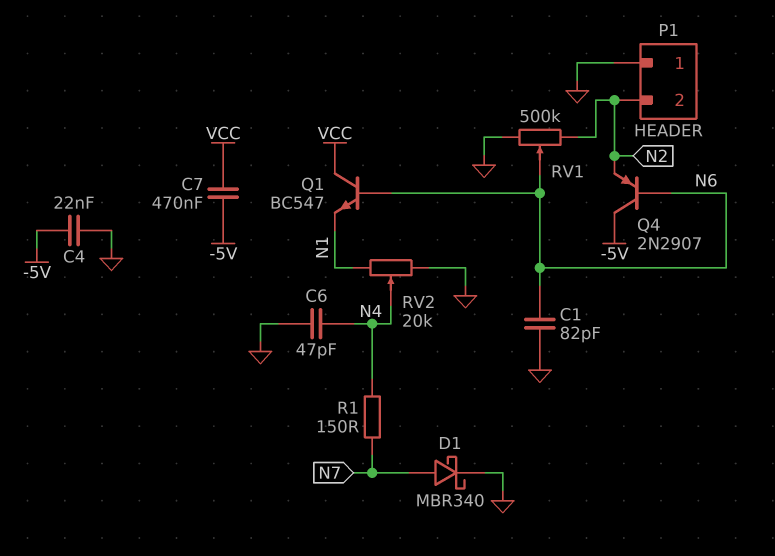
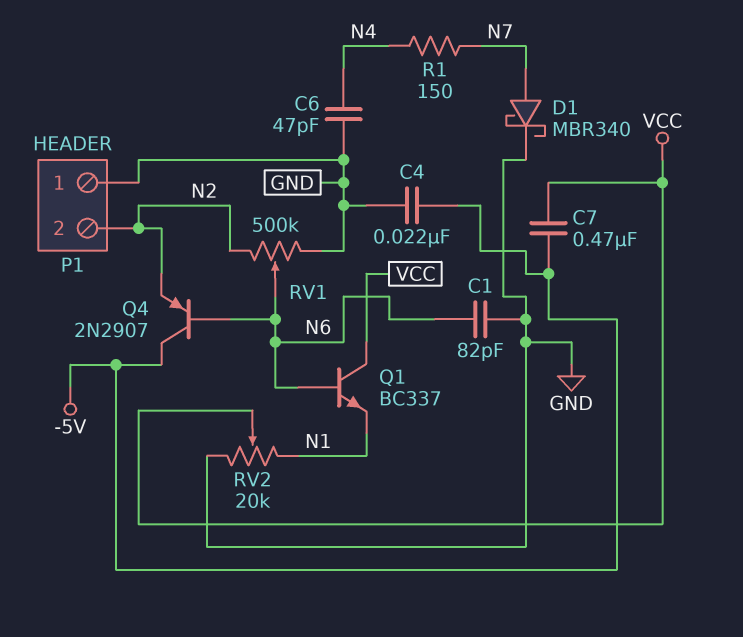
Q1: NPN BC547 (B N6, C VCC, E N1) -> NPN BC337 (B N6, C VCC, E N1)
RV2: 20k (GND, N1, wiper N4) -> 20k (GND, N1, wiper VCC)

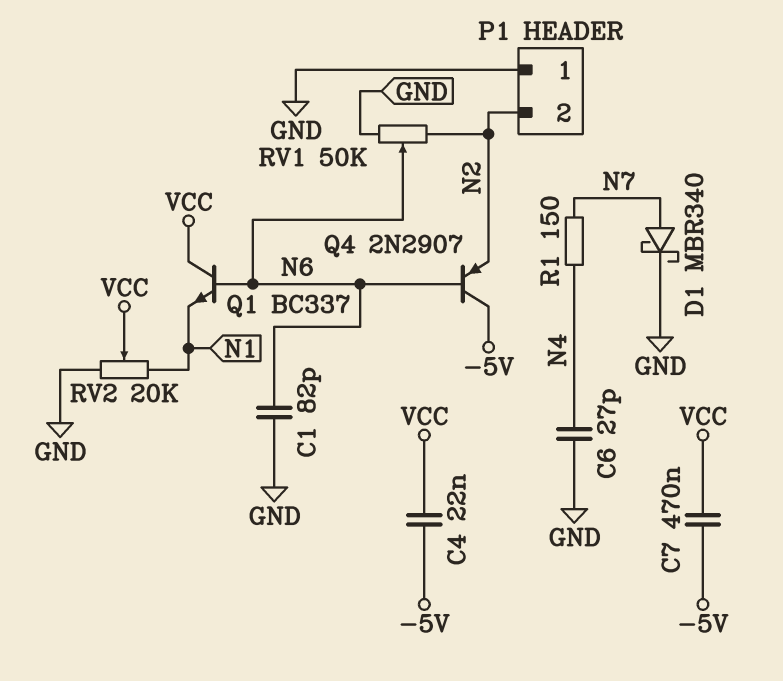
C4: 22nF (-5V, GND) -> 22nF (-5V, VCC)
C6: 47pF (GND, N4) -> 27pF (GND, N4)
RV1: 500k (GND, N2, wiper N6) -> 50k (GND, N2, wiper N6)

